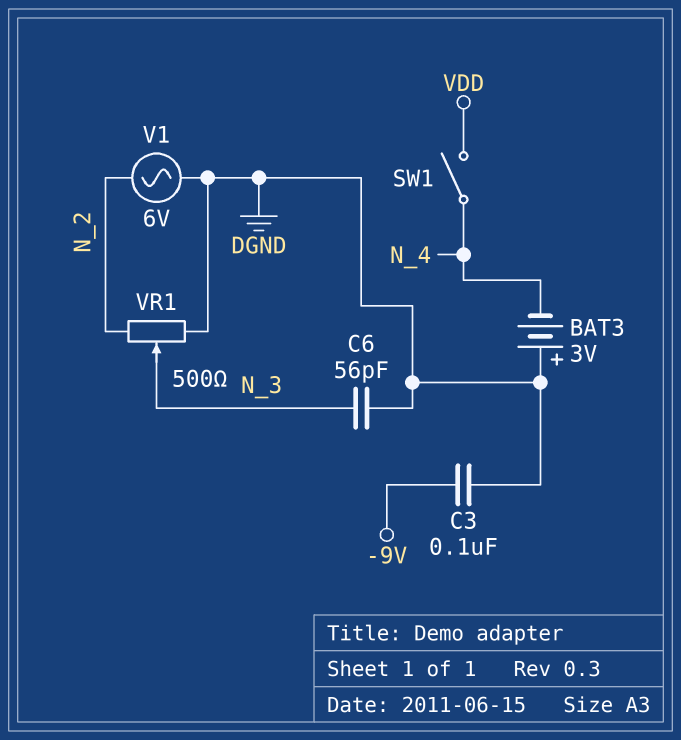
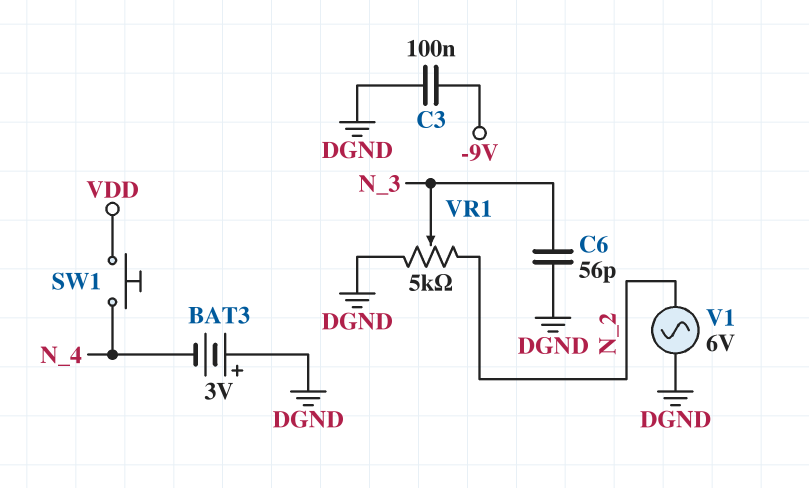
SW1: switch (N_4, VDD) -> button (N_4, VDD)
VR1: 500 (DGND, N_2, wiper N_3) -> 5k (DGND, N_2, wiper N_3)

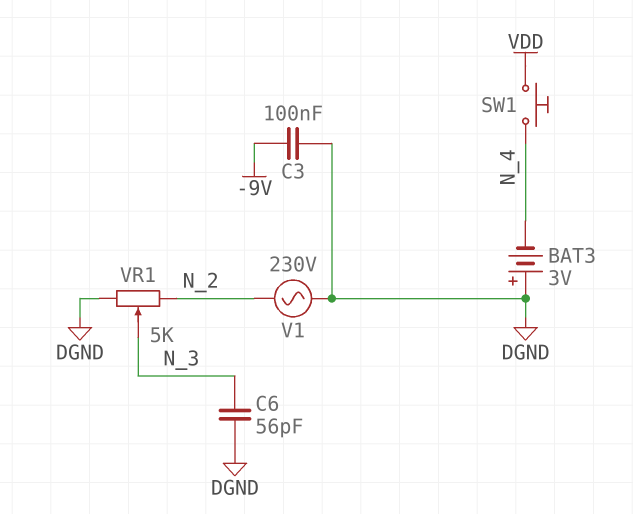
V1: AC 6V (DGND, N_2) -> AC 230V (DGND, N_2)

